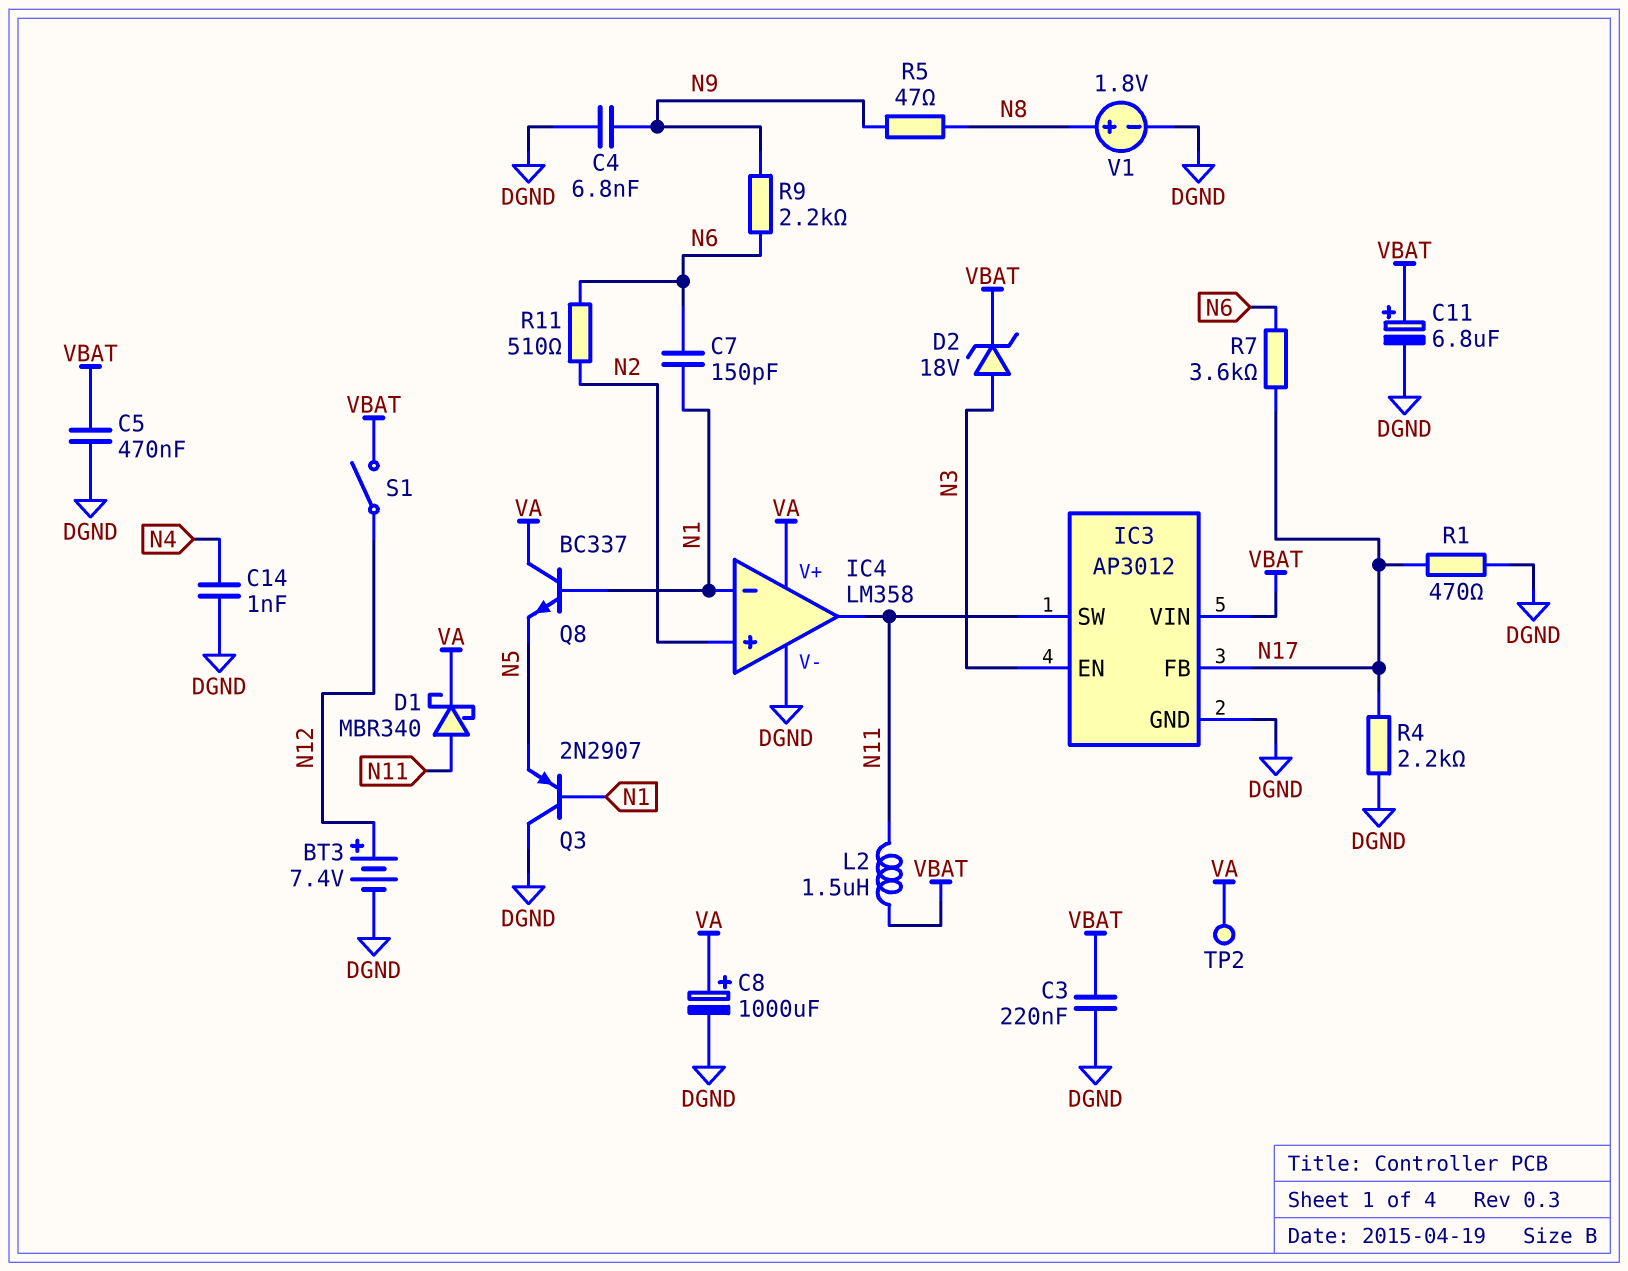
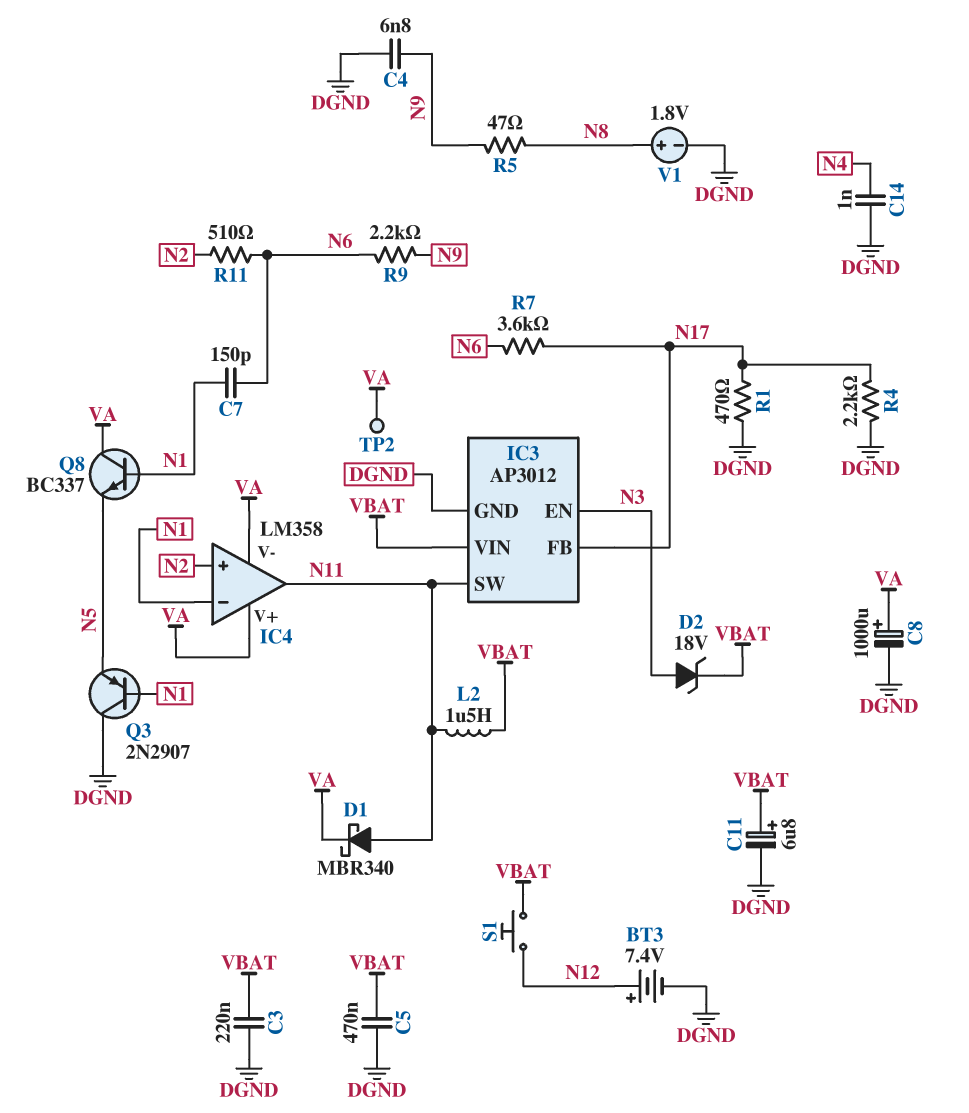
IC4 pin V-: DGND -> VA
S1: switch (N12, VBAT) -> button (N12, VBAT)

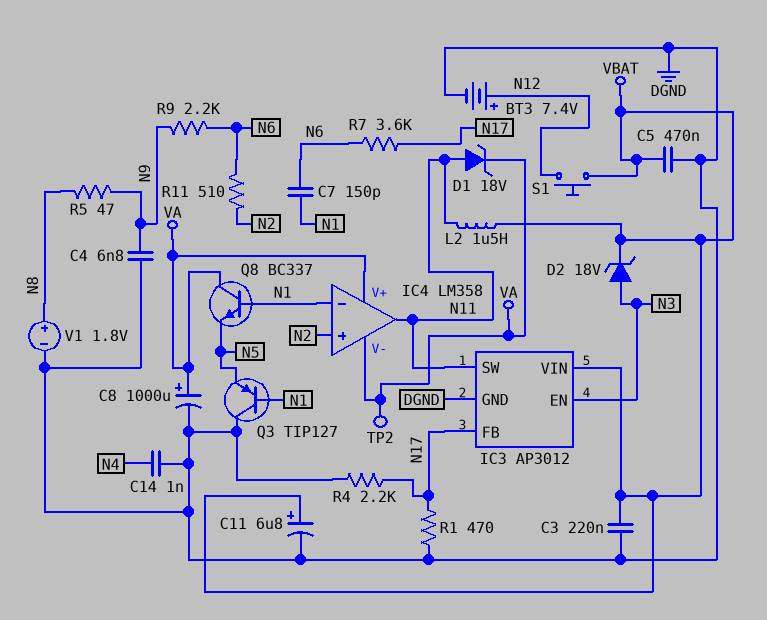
D1: schottky MBR340 (A N11, K VA) -> zener 18V (A N11, K VA)
Q3: PNP 2N2907 (B N1, C DGND, E N5) -> PNP TIP127 (B N1, C DGND, E N5)

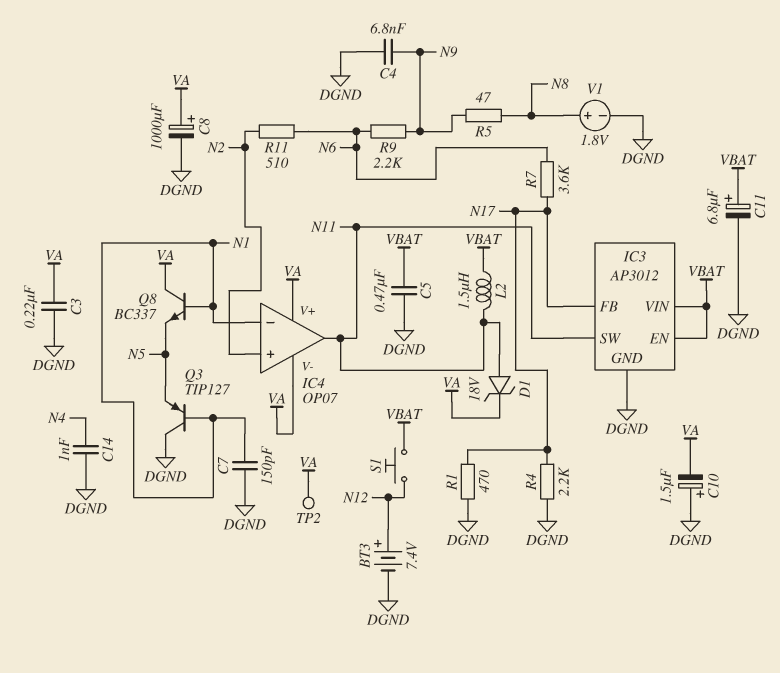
C3: 220nF (DGND, VBAT) -> 220nF (DGND, VA)
C7: 150pF (N1, N6) -> 150pF (DGND, N1)
C10: none -> 1.5uF (plus DGND, minus VA)
D2: zener 18V (A N3, K VBAT) -> none
IC3 pin EN: N3 -> VBAT
IC4: LM358 -> OP07

